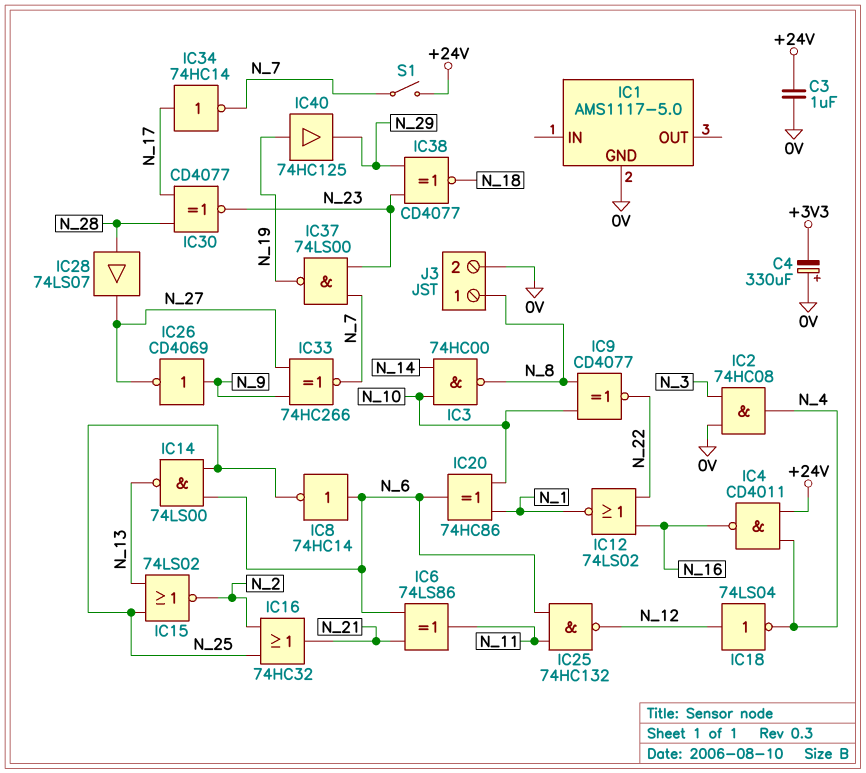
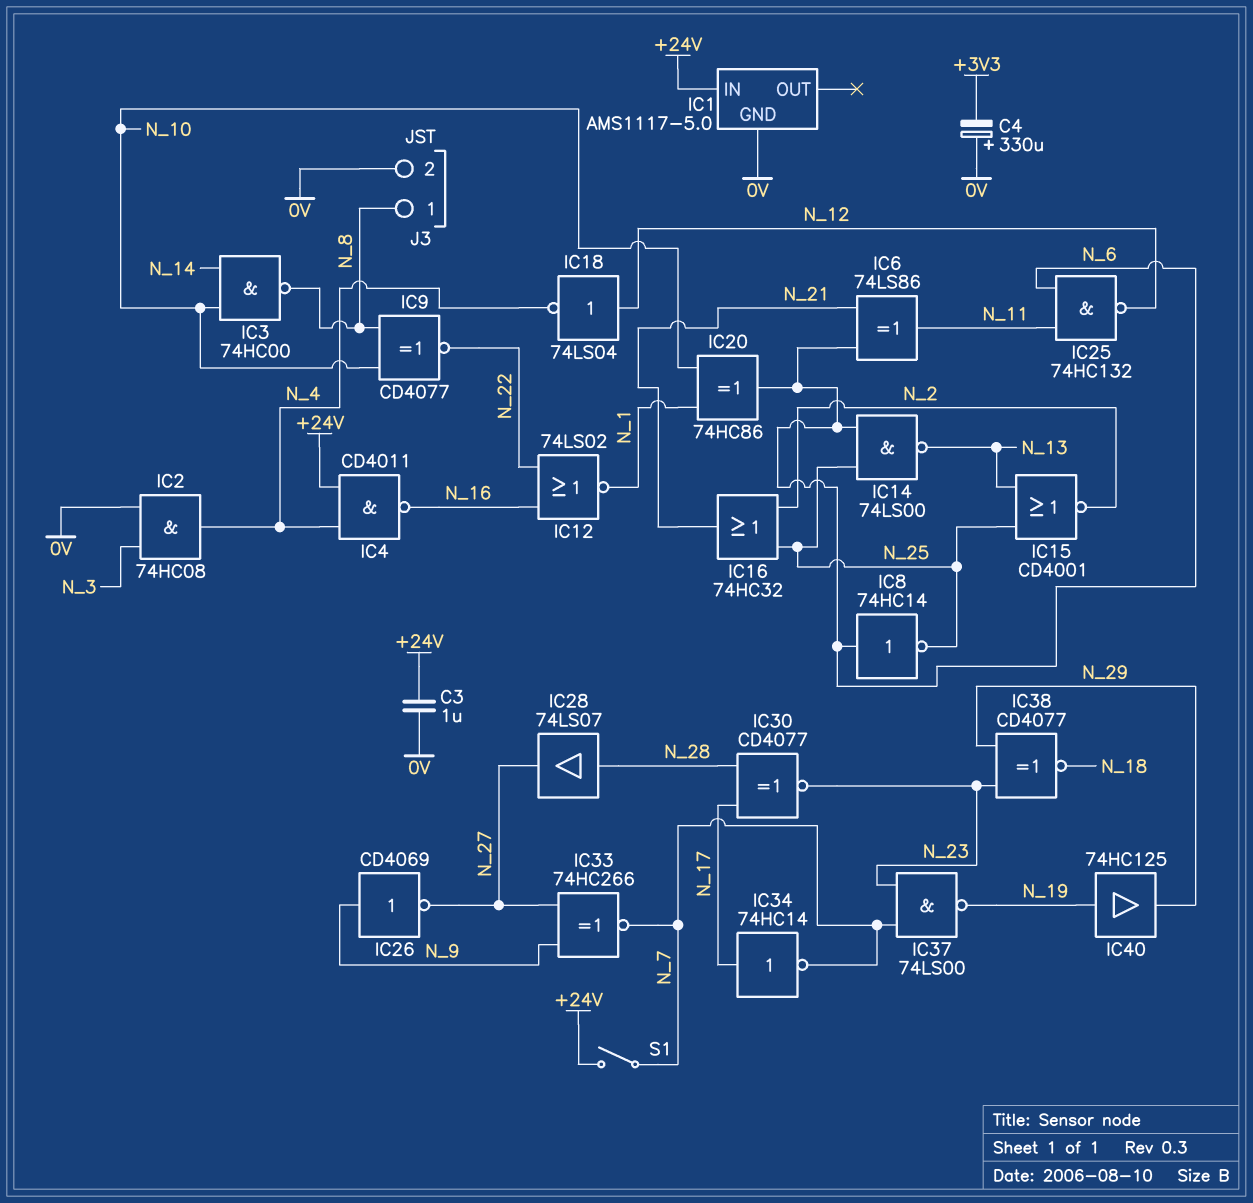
IC1 pin IN: none -> +24V
IC15: NOR 74LS02 (in N_13, in N_25, out N_2) -> NOR CD4001 (in N_13, in N_25, out N_2)

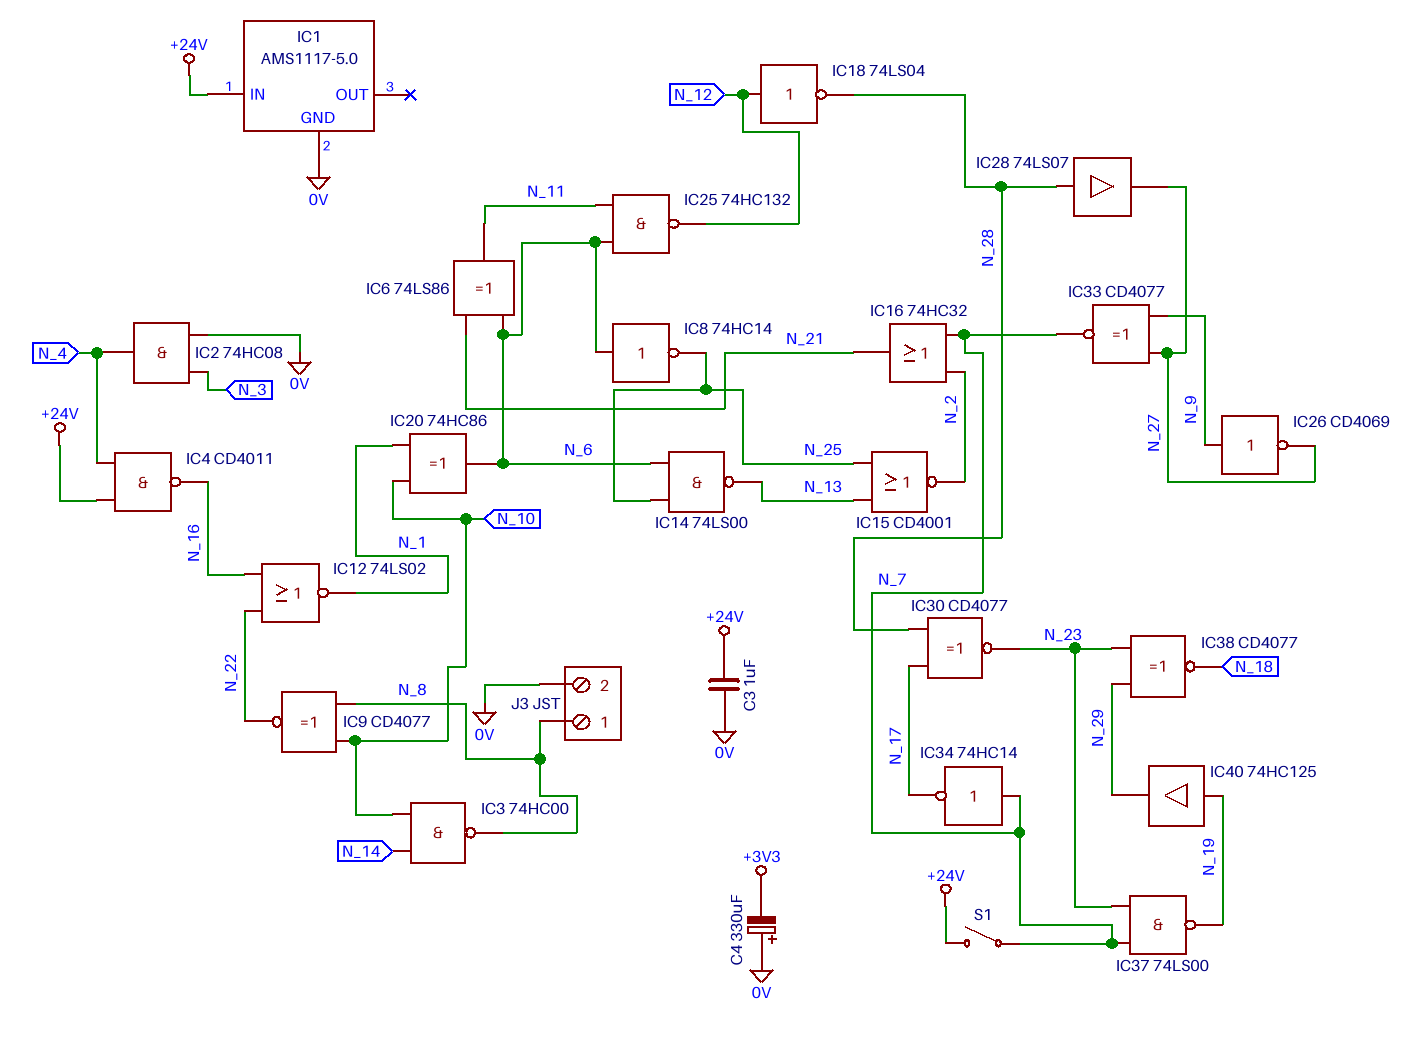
IC16: OR 74HC32 (in N_2, in N_25, out N_21) -> OR 74HC32 (in N_2, in N_7, out N_21)
IC18: NOT 74LS04 (in N_12, out N_4) -> NOT 74LS04 (in N_12, out N_28)
IC33: XNOR 74HC266 (in N_9, in N_27, out N_7) -> XNOR CD4077 (in N_9, in N_27, out N_7)
IC34: NOT 74HC14 (in N_17, out N_7) -> NOT 74HC14 (in N_7, out N_17)

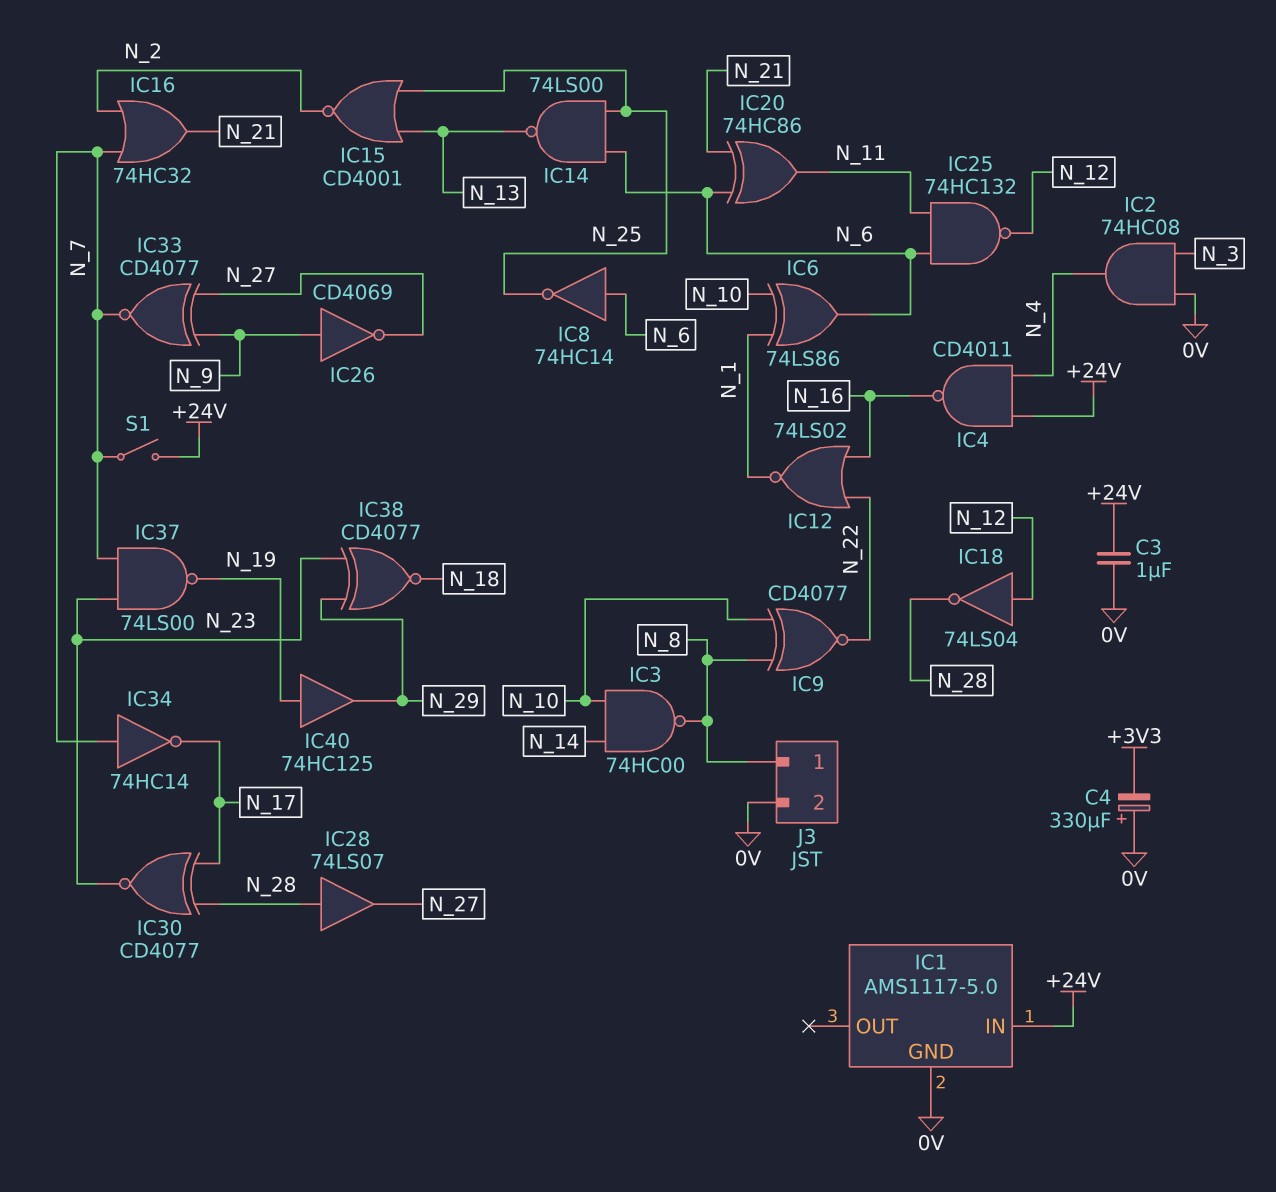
IC6: XOR 74LS86 (in N_6, in N_21, out N_11) -> XOR 74LS86 (in N_1, in N_10, out N_6)
IC20: XOR 74HC86 (in N_1, in N_10, out N_6) -> XOR 74HC86 (in N_6, in N_21, out N_11)

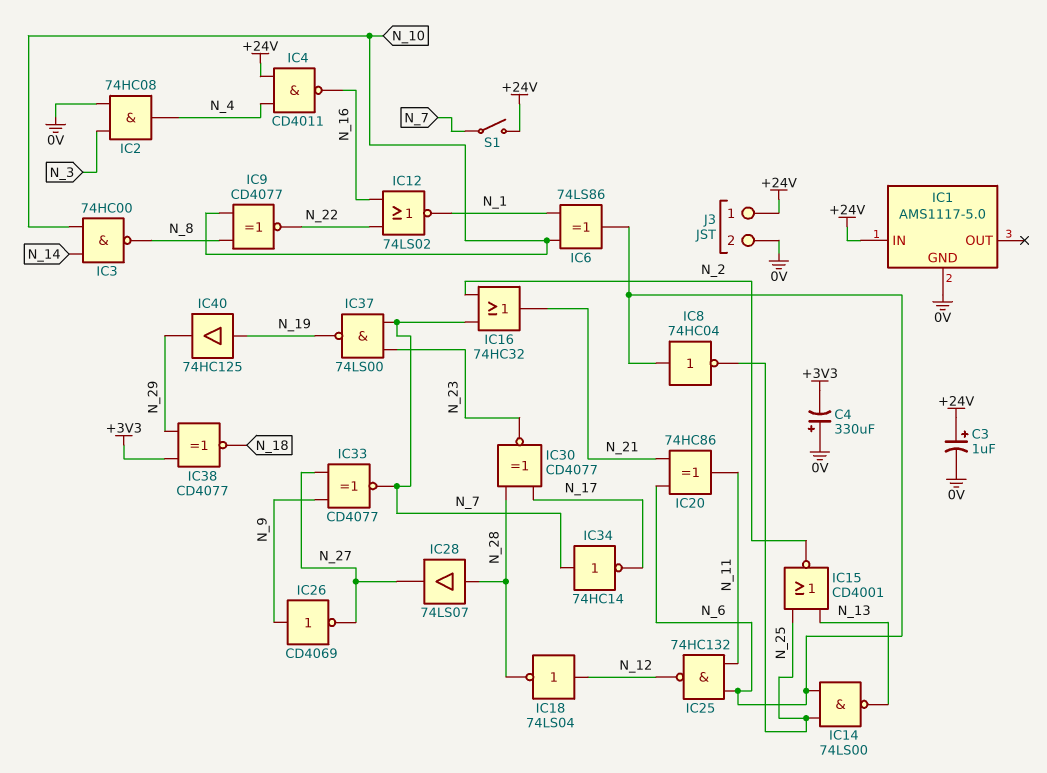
C3: 1uF (+24V, 0V) -> 1uF (plus +24V, minus 0V)
IC8: NOT 74HC14 (in N_6, out N_25) -> NOT 74HC04 (in N_6, out N_25)
IC38: XNOR CD4077 (in N_23, in N_29, out N_18) -> XNOR CD4077 (in +3V3, in N_29, out N_18)
J3 pin 1: N_8 -> +24V

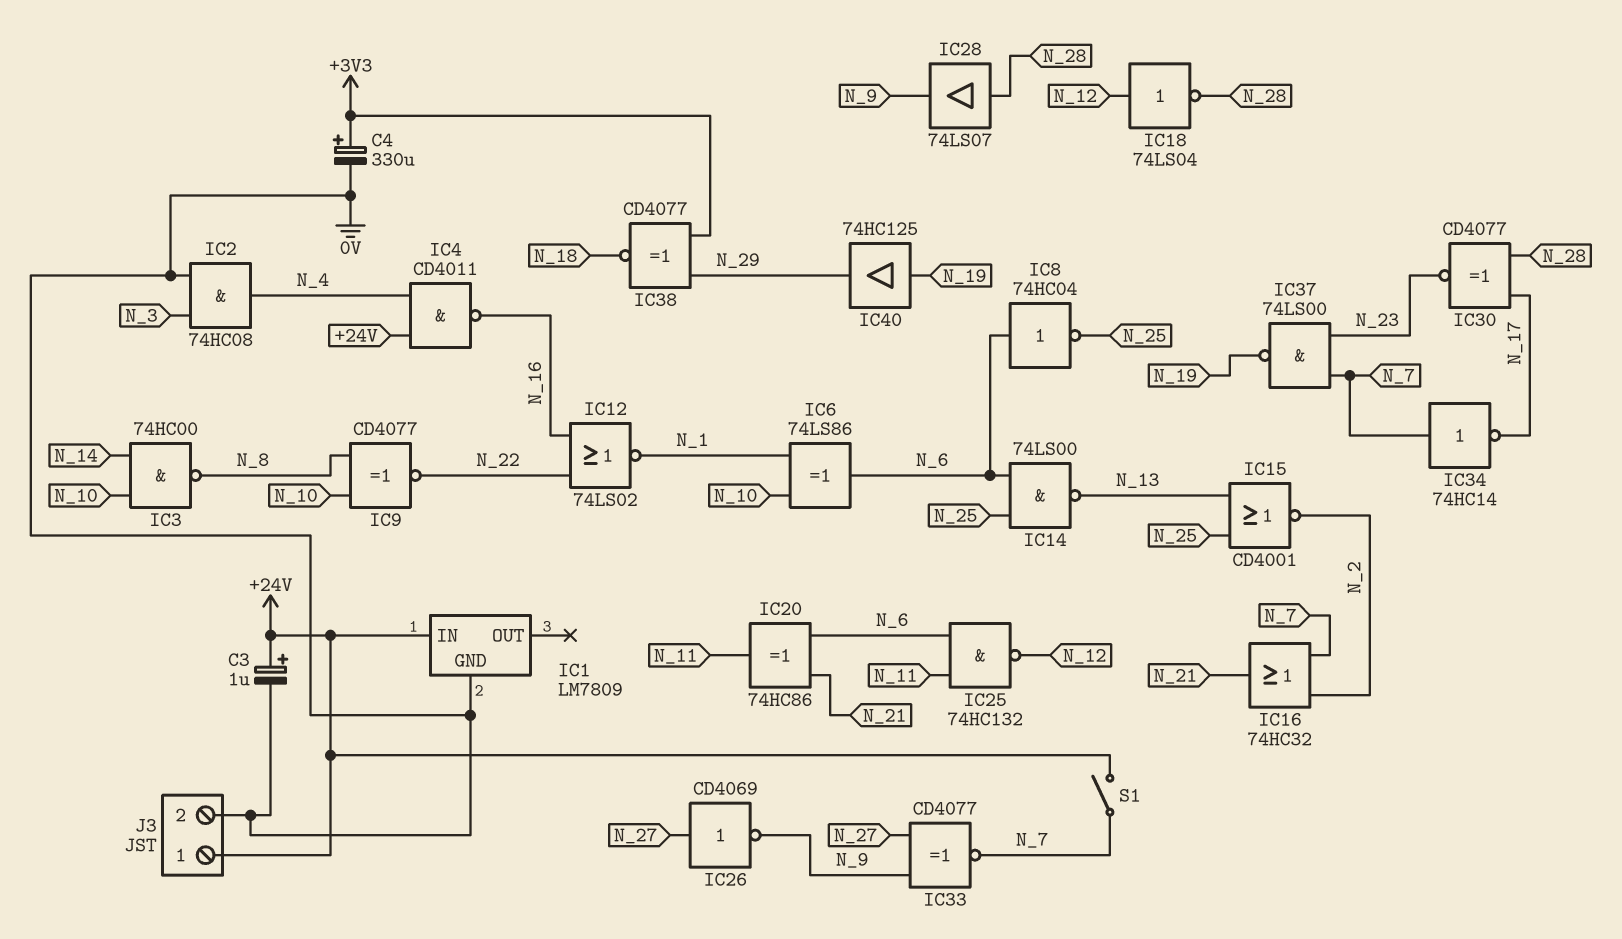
C4: 330uF (plus 0V, minus +3V3) -> 330uF (plus +3V3, minus 0V)
IC1: AMS1117-5.0 -> LM7809
IC26: NOT CD4069 (in N_9, out N_27) -> NOT CD4069 (in N_27, out N_9)
IC28: buffer 74LS07 (in N_28, out N_27) -> buffer 74LS07 (in N_28, out N_9)

